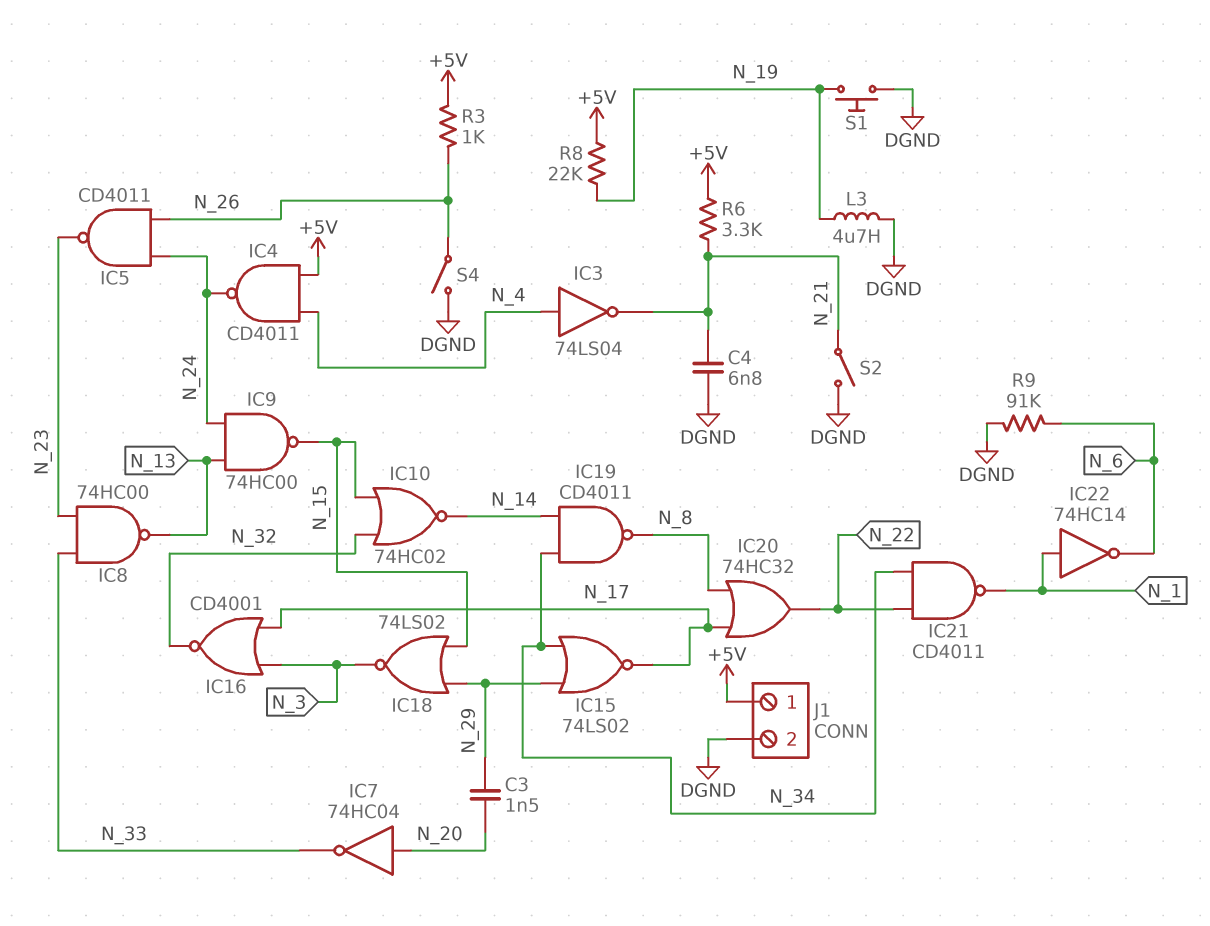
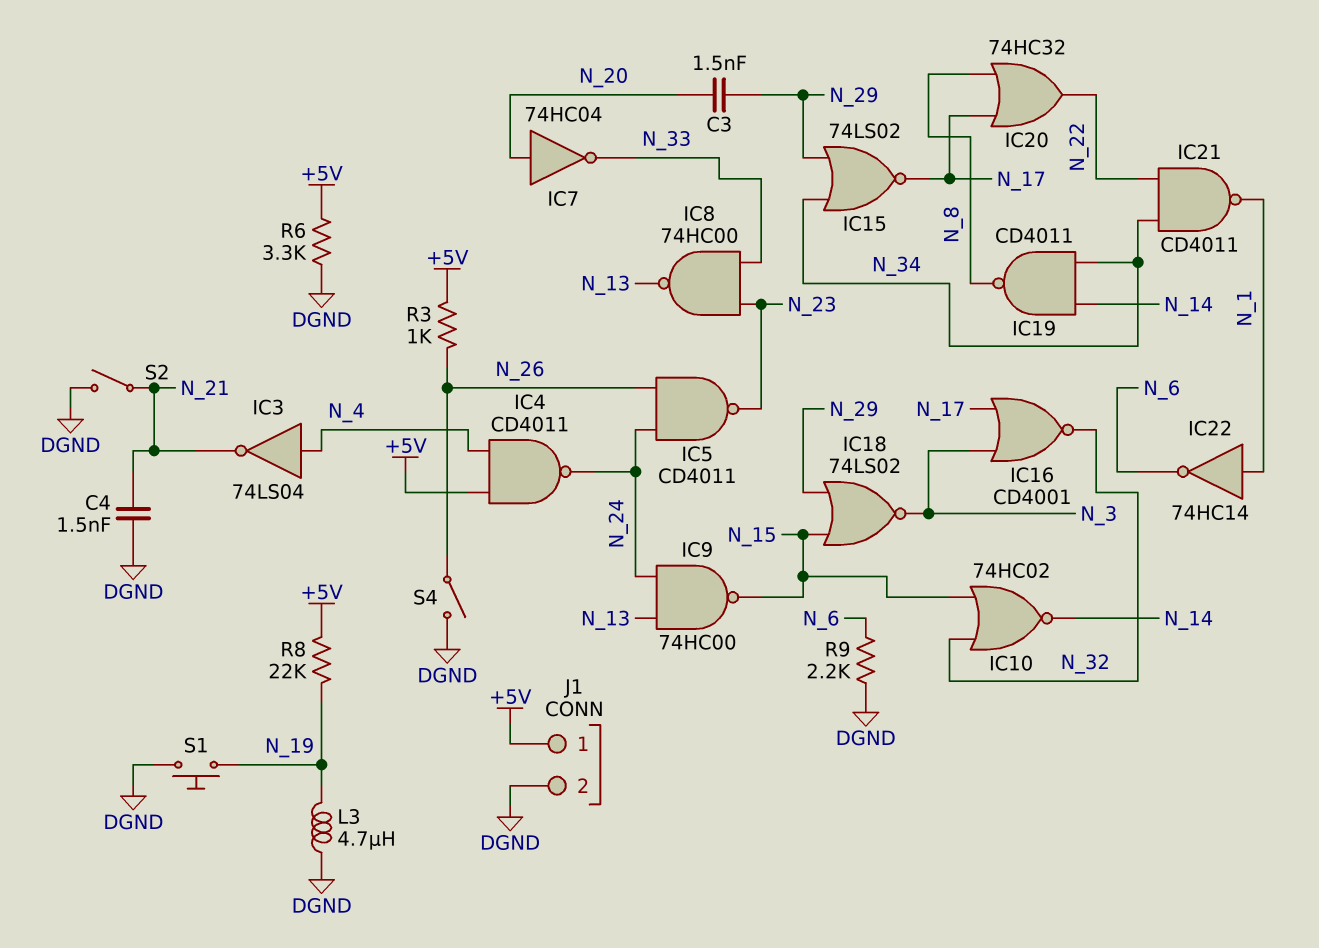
C4: 6.8nF (DGND, N_21) -> 1.5nF (DGND, N_21)
R6: 3.3k (+5V, N_21) -> 3.3k (+5V, DGND)
R9: 91k (DGND, N_6) -> 2.2k (DGND, N_6)

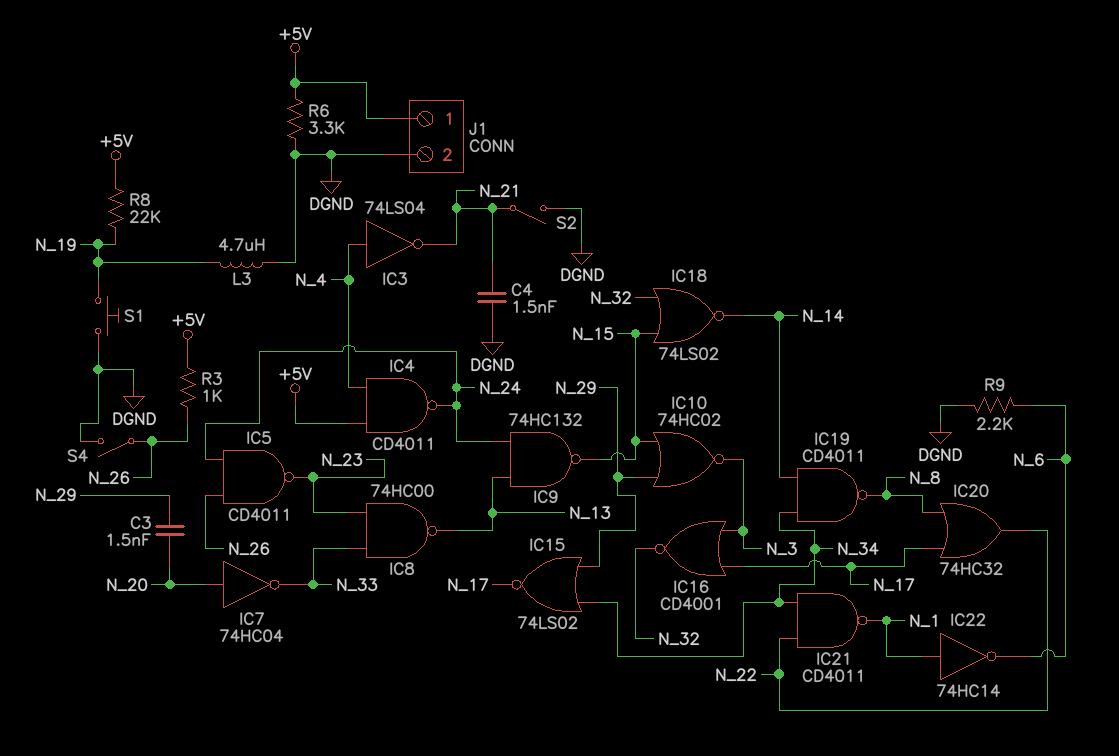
IC9: NAND 74HC00 (in N_13, in N_24, out N_15) -> NAND 74HC132 (in N_13, in N_24, out N_15)
IC10: NOR 74HC02 (in N_15, in N_32, out N_14) -> NOR 74HC02 (in N_15, in N_29, out N_3)
IC18: NOR 74LS02 (in N_15, in N_29, out N_3) -> NOR 74LS02 (in N_15, in N_32, out N_14)

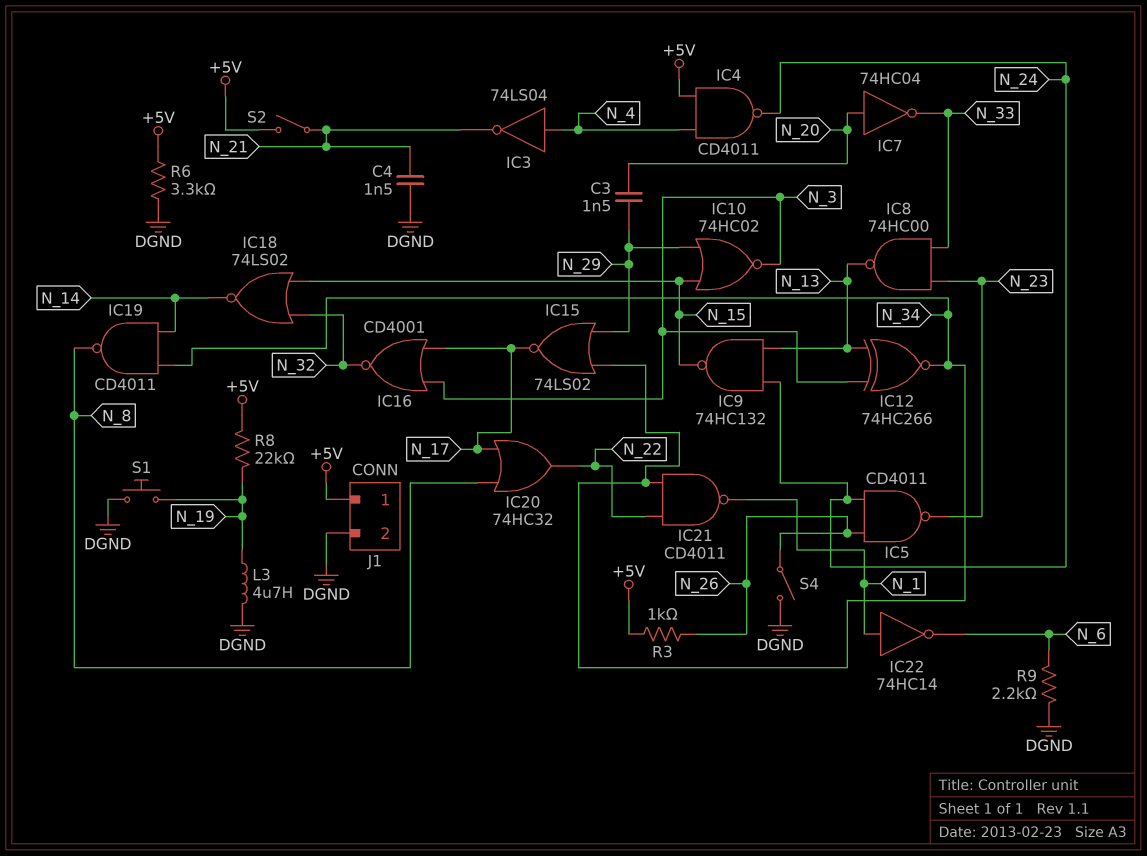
IC12: none -> XNOR 74HC266 (in N_3, in N_13, out N_34)
S2: switch (DGND, N_21) -> switch (+5V, N_21)

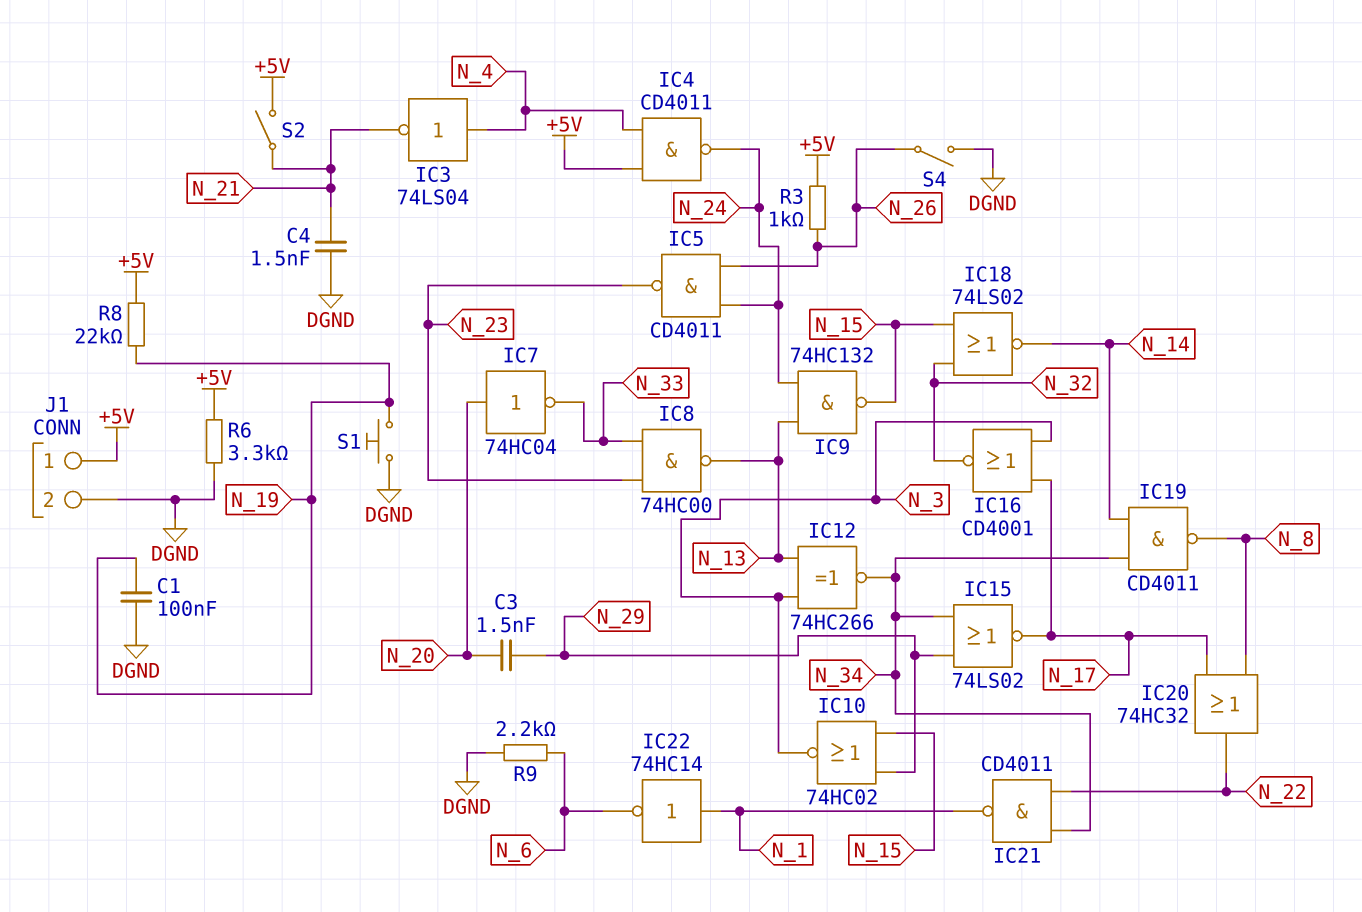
C1: none -> 100nF (DGND, N_19)
L3: 4.7uH (DGND, N_19) -> none

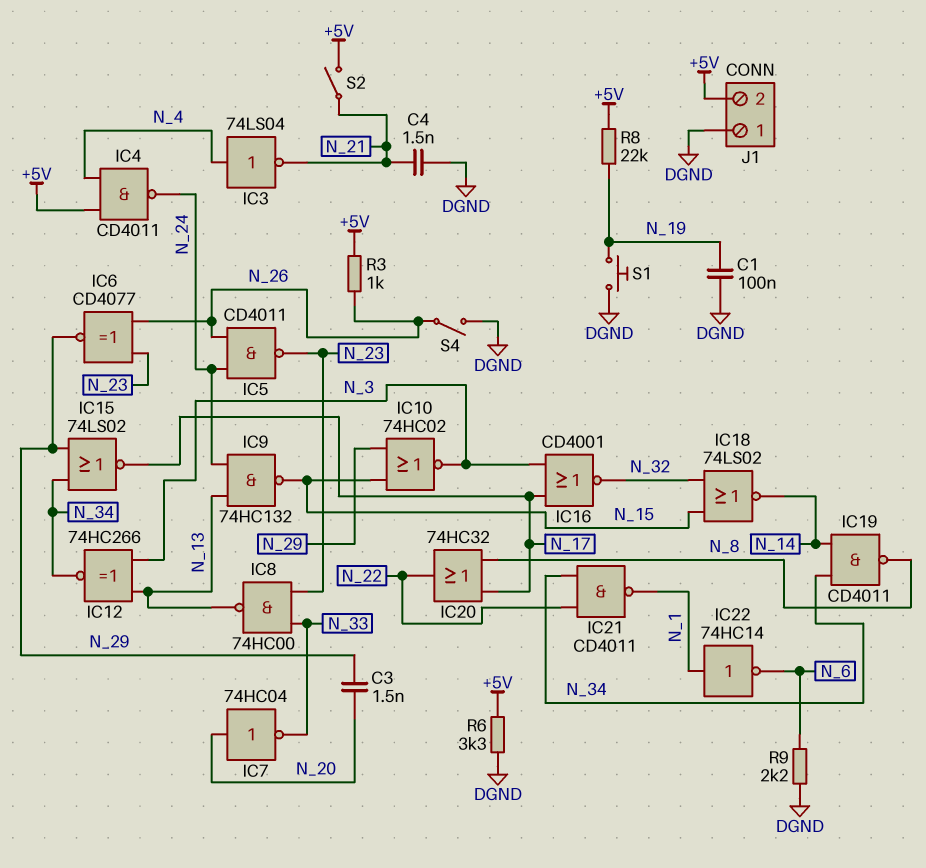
IC6: none -> XNOR CD4077 (in N_23, in N_26, out N_29)
J1 pin 1: +5V -> DGND
J1 pin 2: DGND -> +5V

